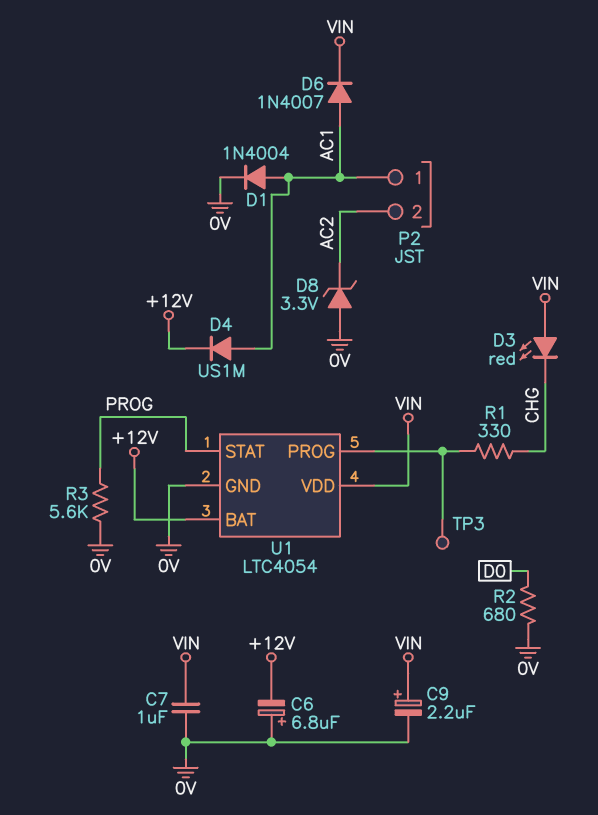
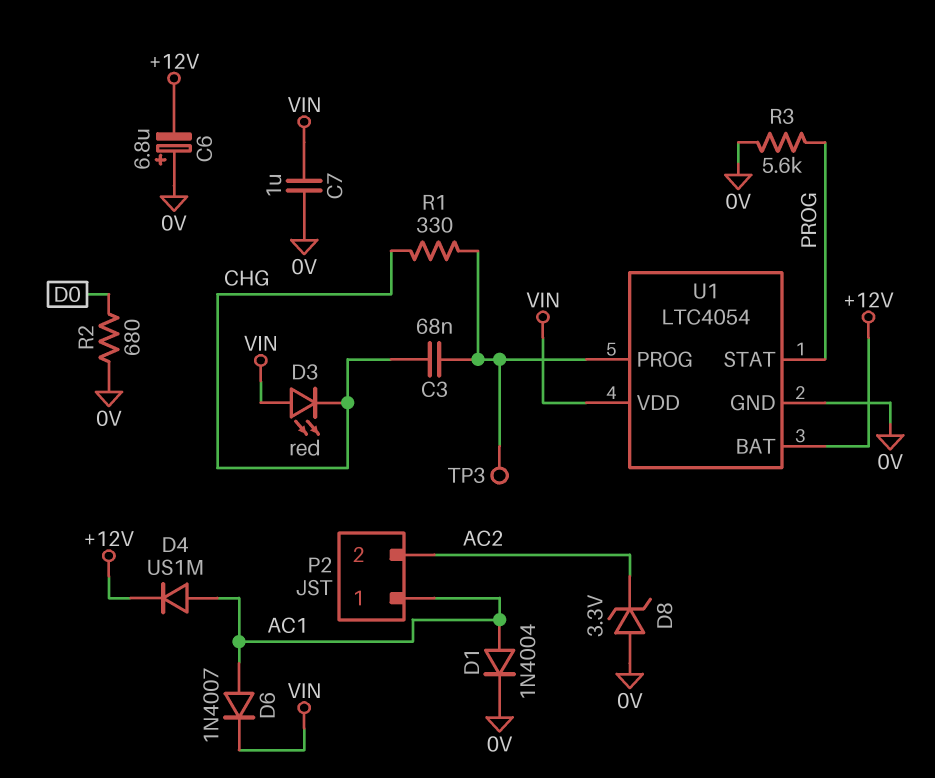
C3: none -> 68nF (CHG, U1/PROG)
C9: 2.2uF (plus VIN, minus 0V) -> none

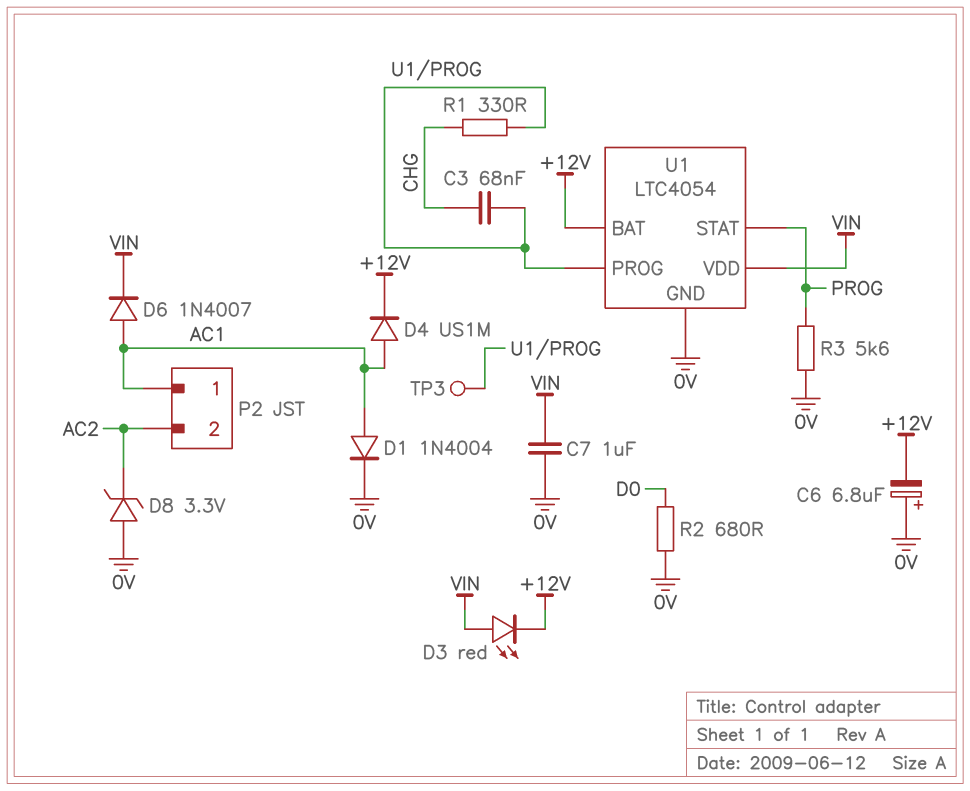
D3: LED red (A VIN, K CHG) -> LED red (A VIN, K +12V)

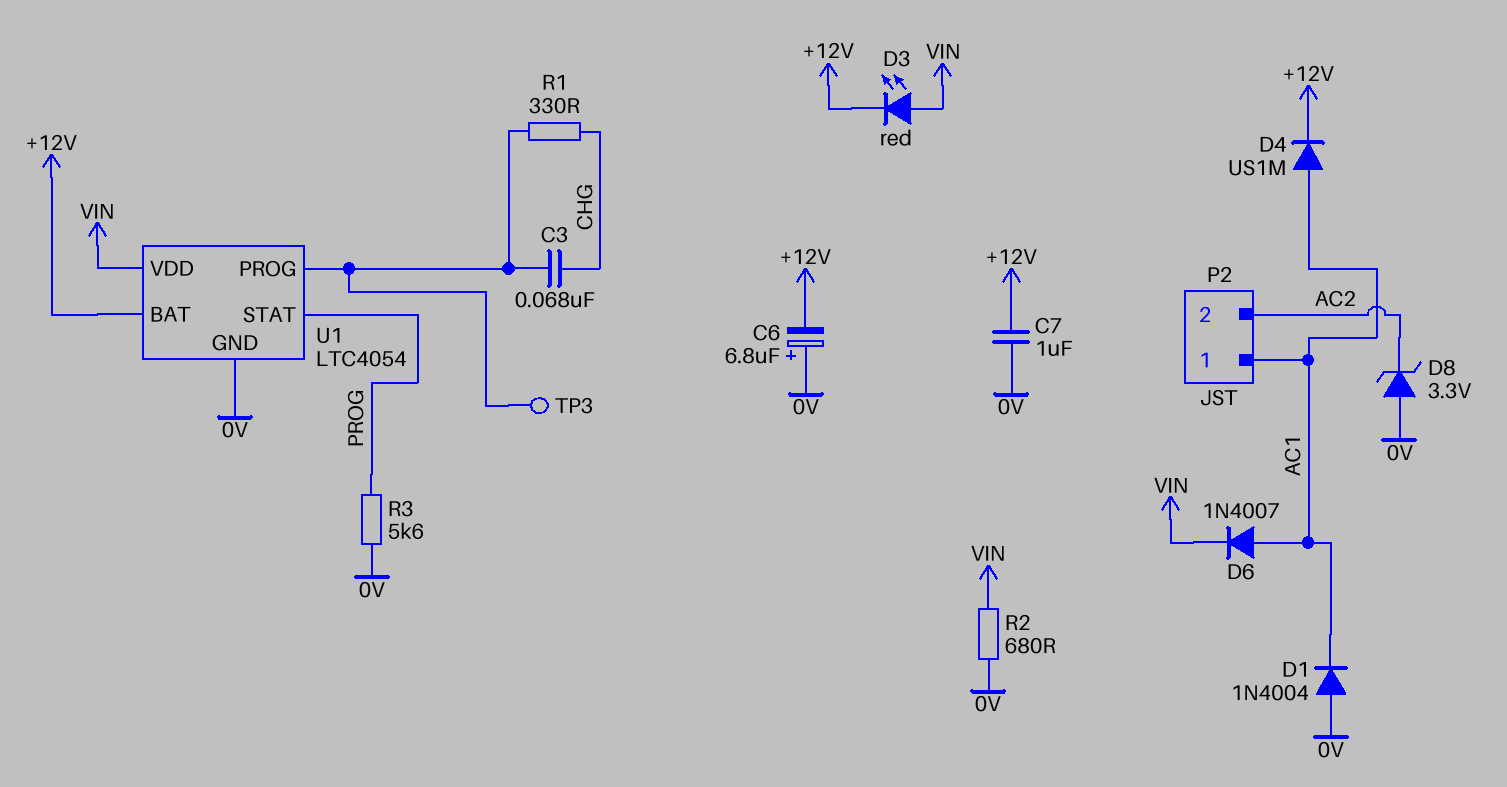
C7: 1uF (0V, VIN) -> 1uF (+12V, 0V)
D1: diode 1N4004 (A AC1, K 0V) -> diode 1N4004 (A 0V, K AC1)
R2: 680 (0V, D0) -> 680 (0V, VIN)

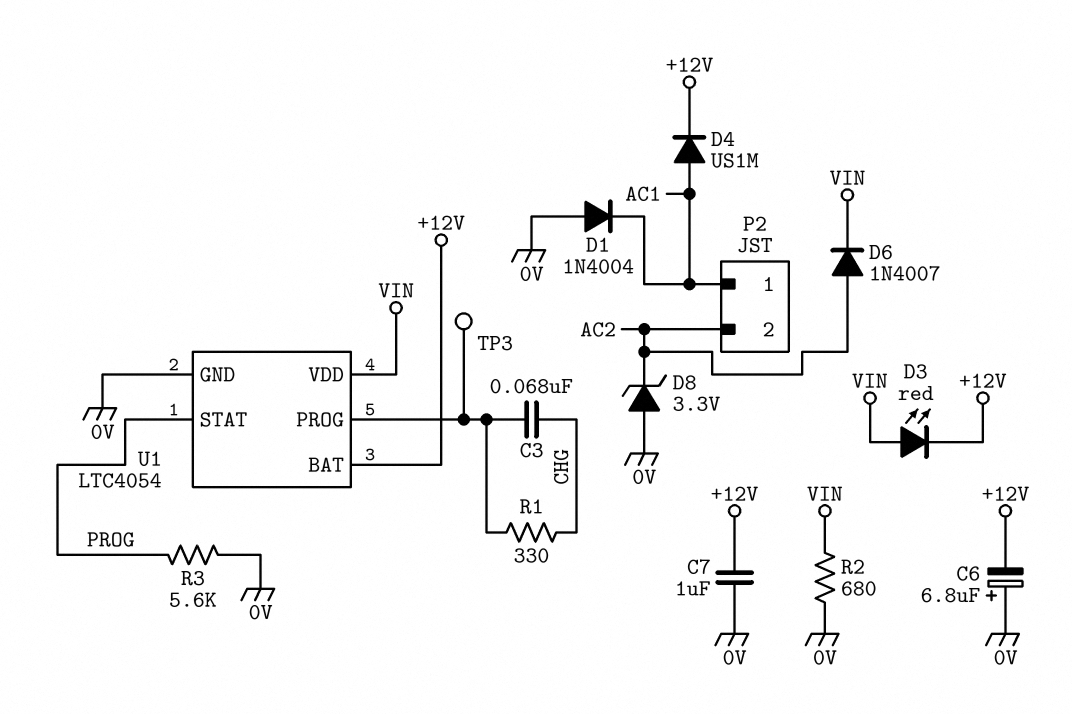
D6: diode 1N4007 (A AC1, K VIN) -> diode 1N4007 (A AC2, K VIN)

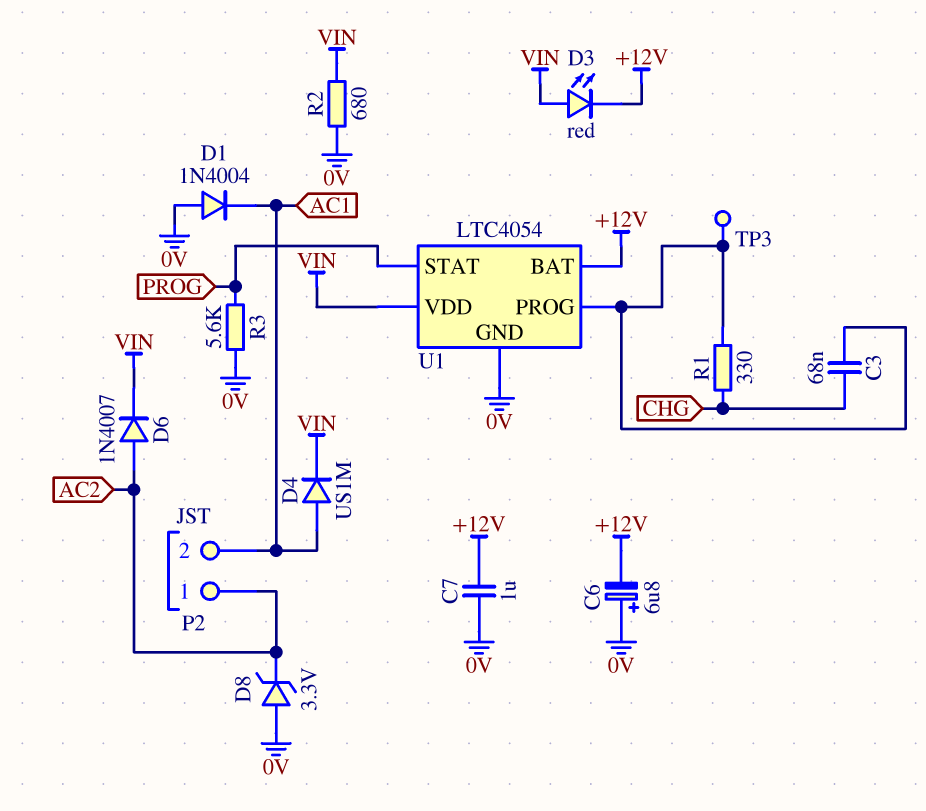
D4: diode US1M (A AC1, K +12V) -> diode US1M (A AC1, K VIN)
P2 pin 1: AC1 -> AC2
P2 pin 2: AC2 -> AC1

